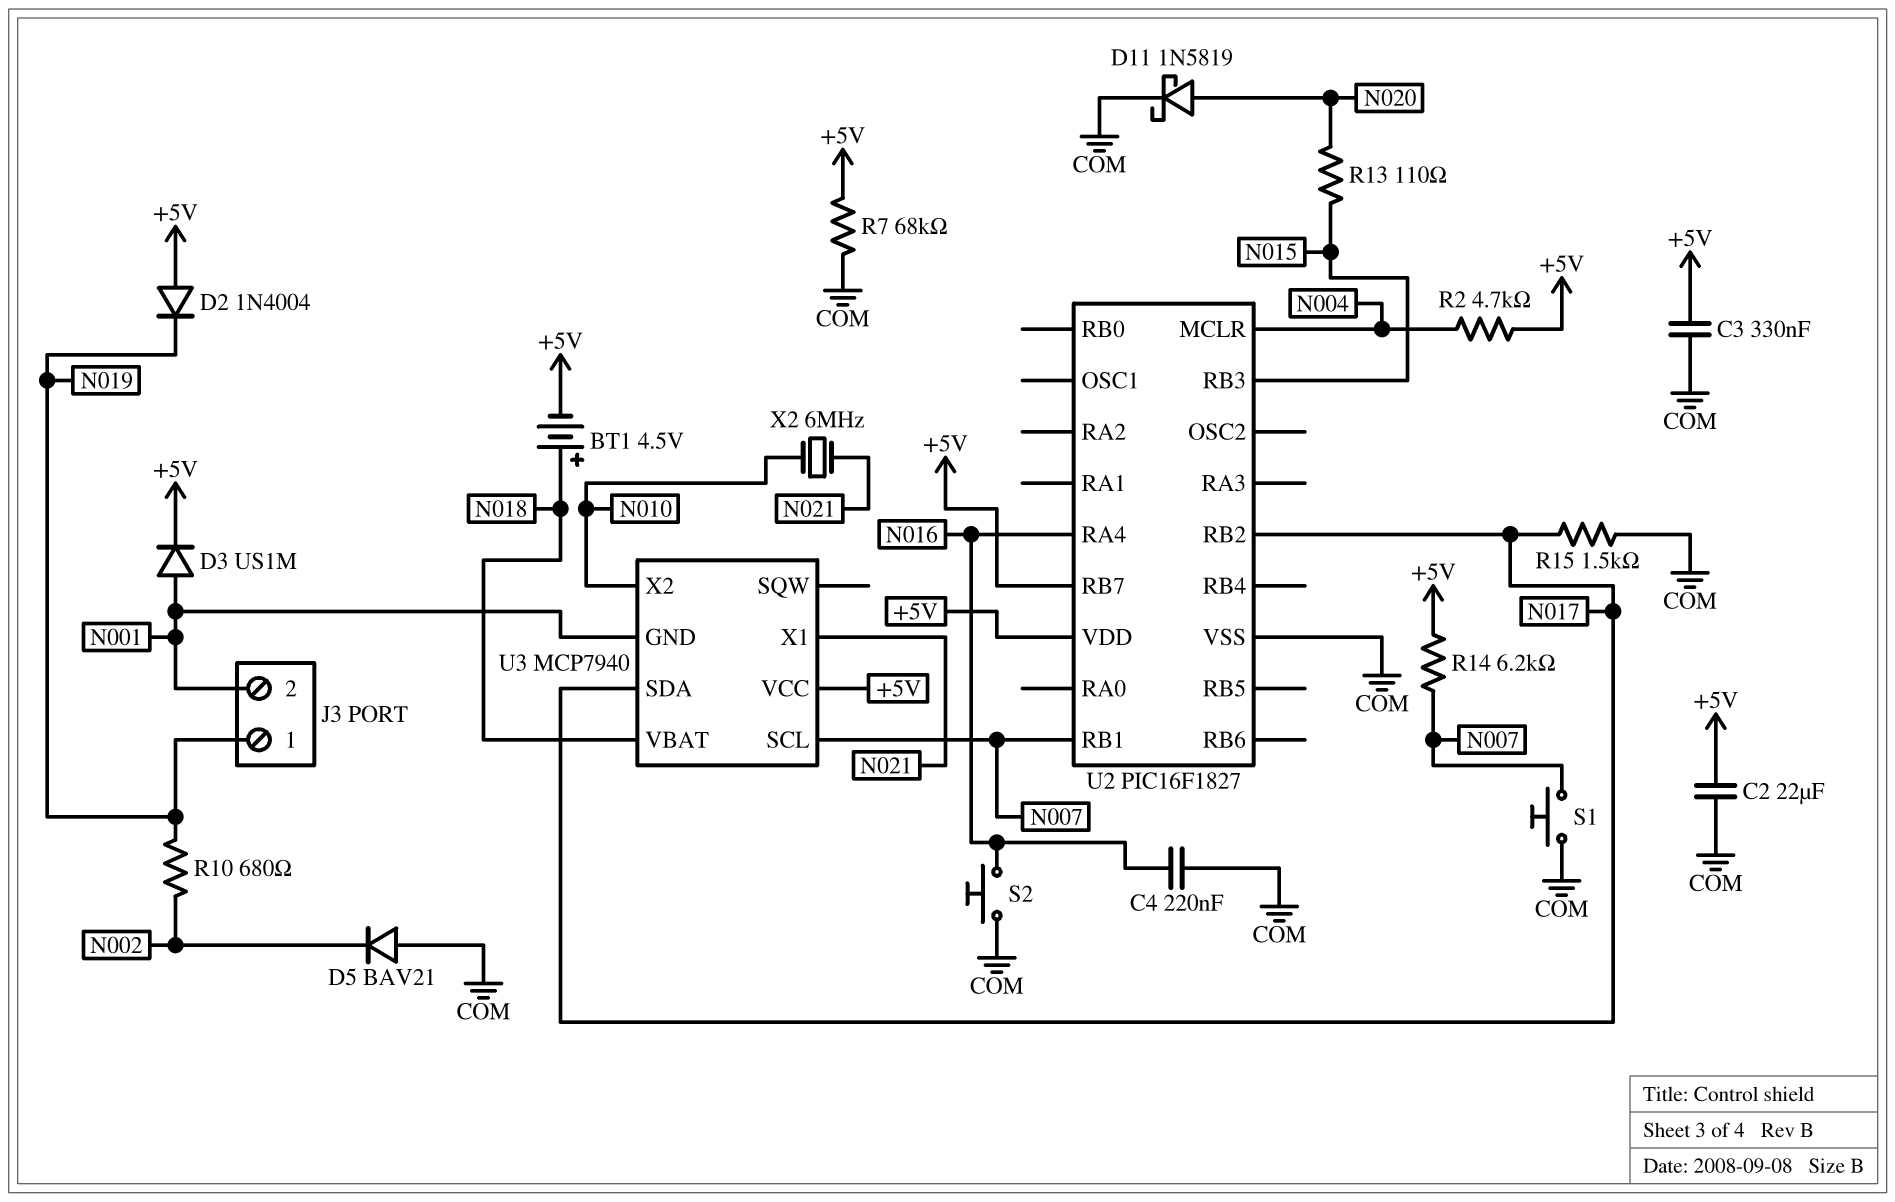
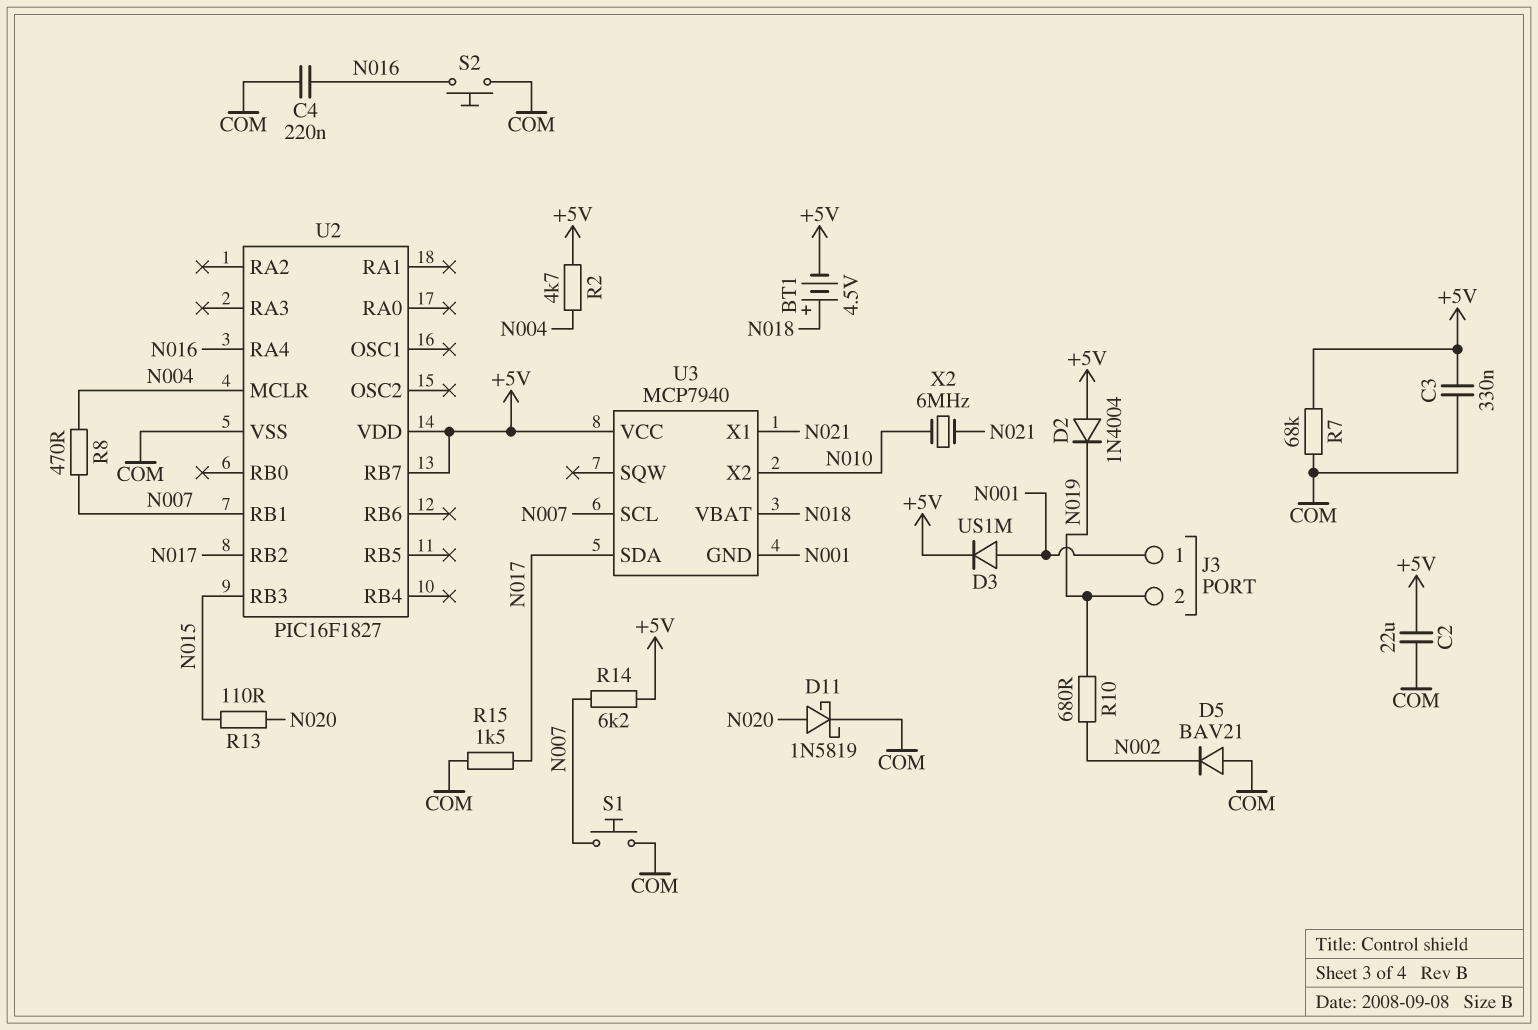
J3 pin 1: N019 -> N001
J3 pin 2: N001 -> N019
R8: none -> 470 (N004, N007)

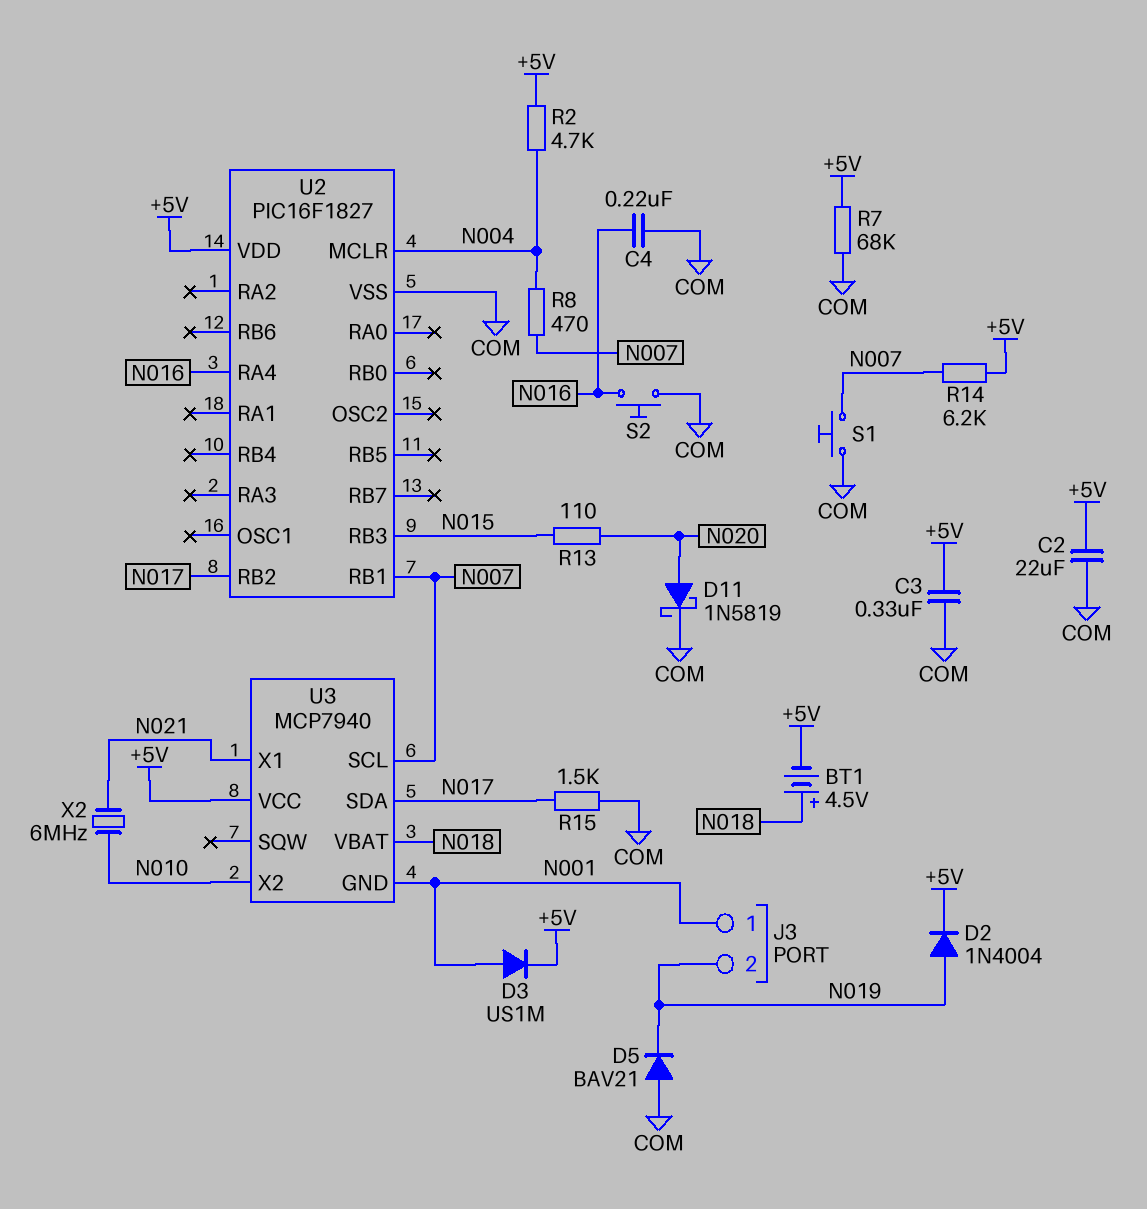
D2: diode 1N4004 (A +5V, K N019) -> diode 1N4004 (A N019, K +5V)
D5: diode BAV21 (A COM, K N002) -> diode BAV21 (A COM, K N019)
R10: 680 (N002, N019) -> none
U2 pin RB7: +5V -> none

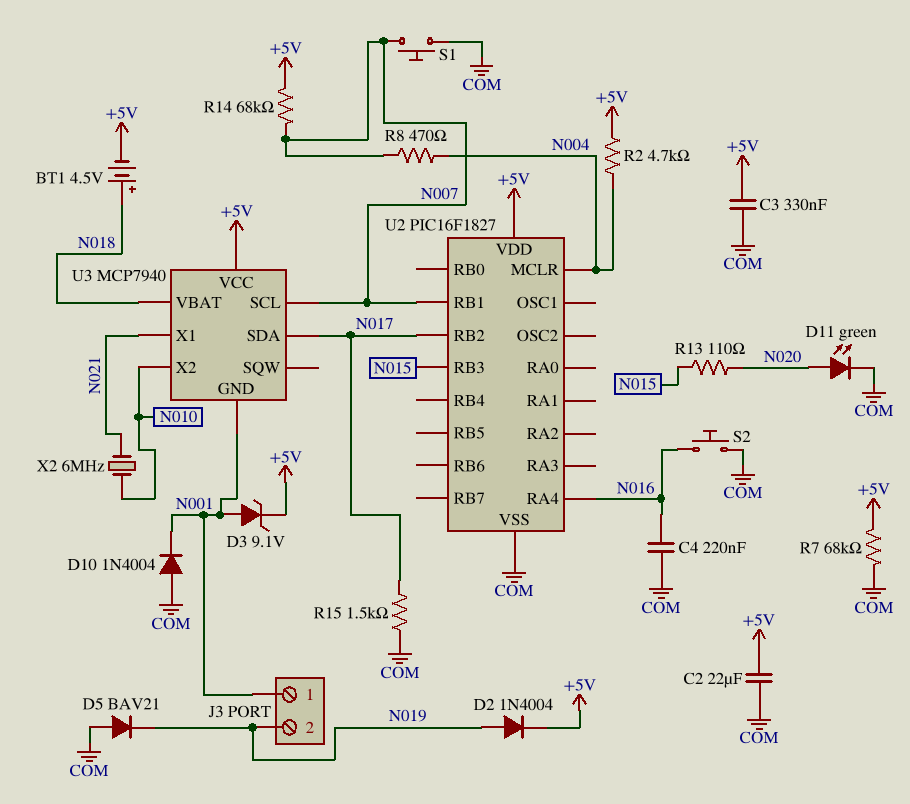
D3: diode US1M (A N001, K +5V) -> zener 9.1V (A N001, K +5V)
D10: none -> diode 1N4004 (A COM, K N001)
D11: schottky 1N5819 (A N020, K COM) -> LED green (A N020, K COM)
R14: 6.2k (+5V, N007) -> 68k (+5V, N007)

